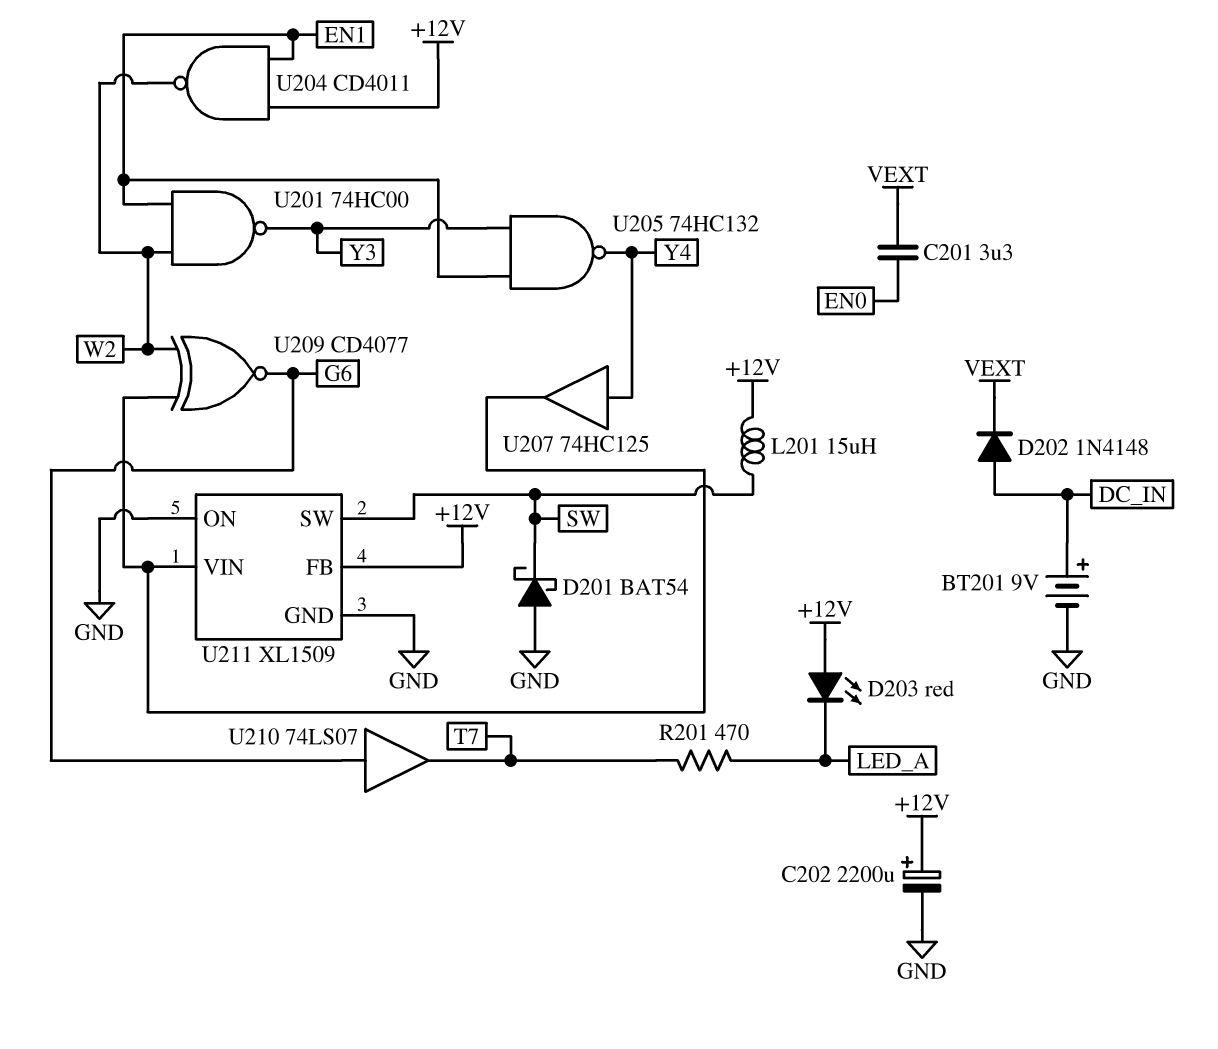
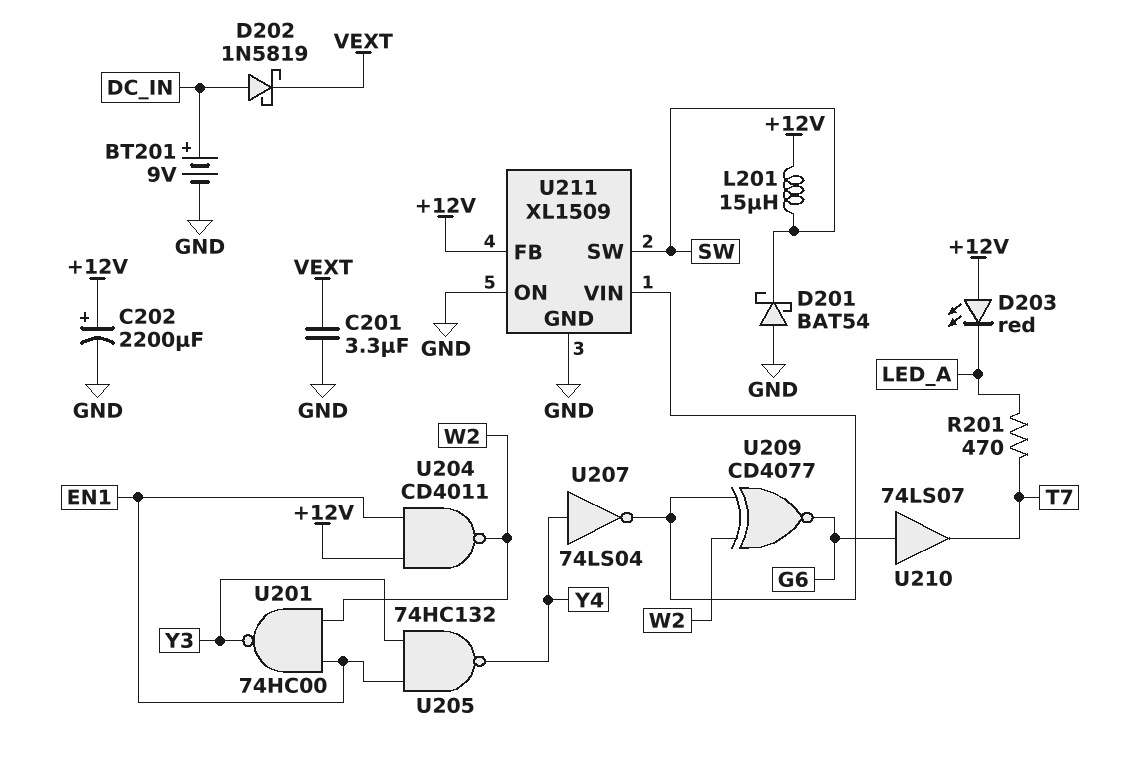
C201: 3.3uF (EN0, VEXT) -> 3.3uF (GND, VEXT)
D202: diode 1N4148 (A DC_IN, K VEXT) -> schottky 1N5819 (A DC_IN, K VEXT)
U207: buffer 74HC125 (in Y4, out U211/VIN) -> NOT 74LS04 (in Y4, out U211/VIN)

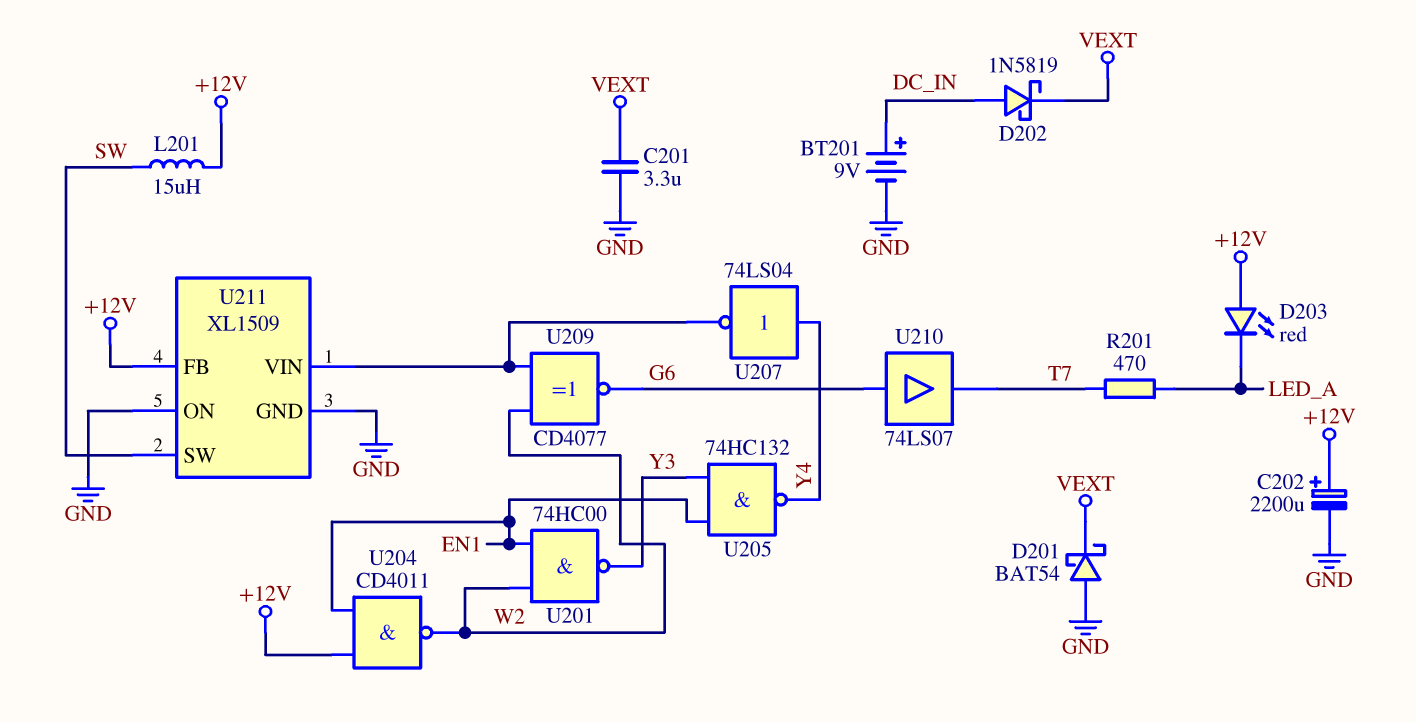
D201: schottky BAT54 (A GND, K SW) -> schottky BAT54 (A GND, K VEXT)

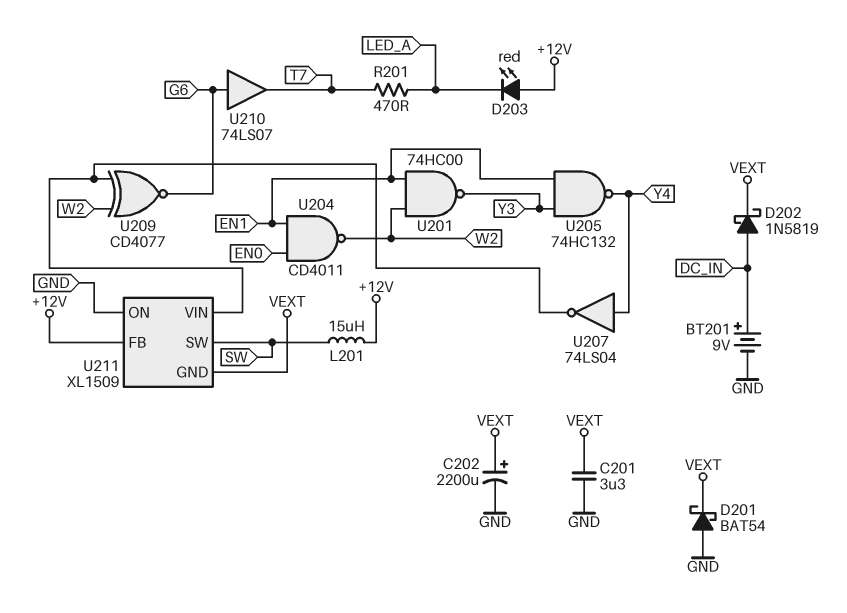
C202: 2200uF (plus +12V, minus GND) -> 2200uF (plus VEXT, minus GND)
U204: NAND CD4011 (in +12V, in EN1, out W2) -> NAND CD4011 (in EN0, in EN1, out W2)
U211 pin GND: GND -> VEXT

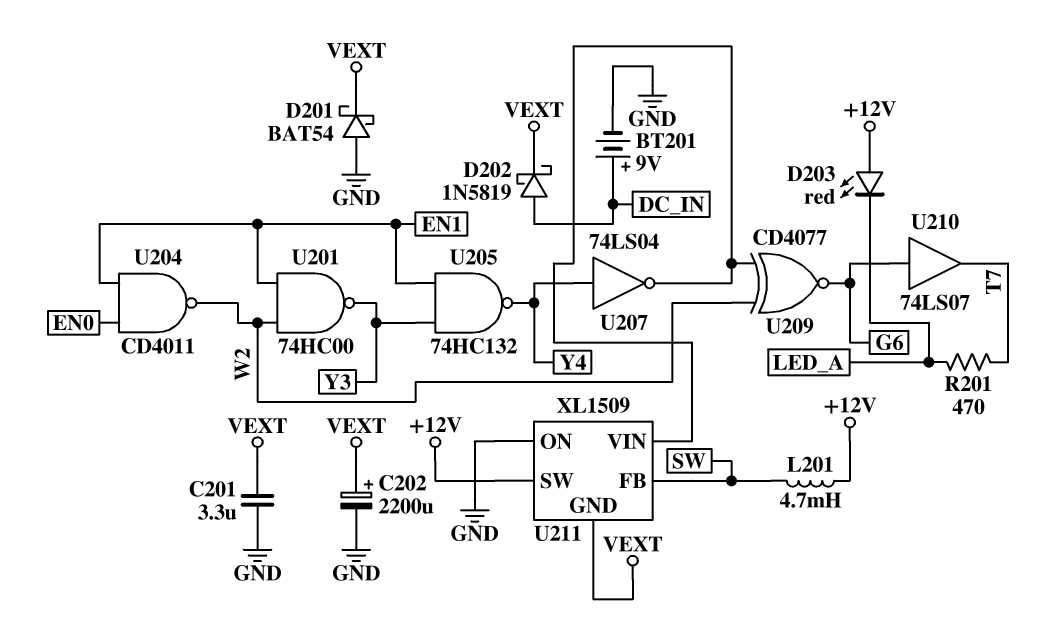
L201: 15uH (+12V, SW) -> 4.7mH (+12V, SW)
U211 pin FB: +12V -> SW
U211 pin SW: SW -> +12V

